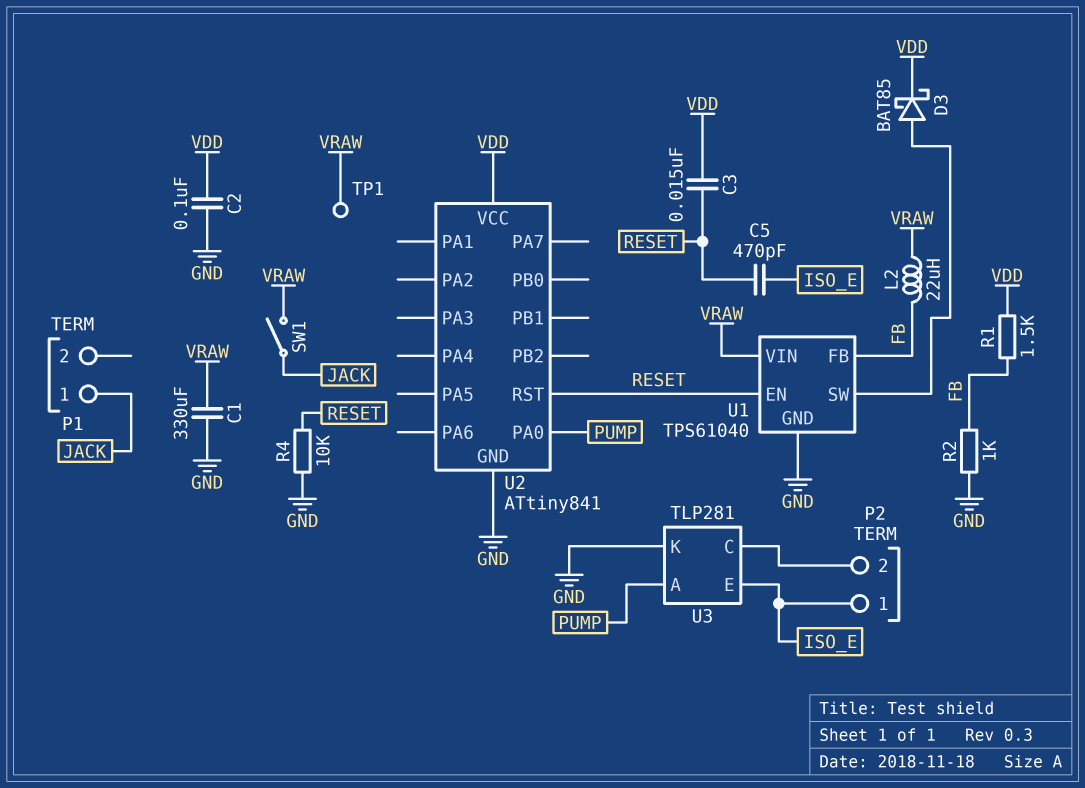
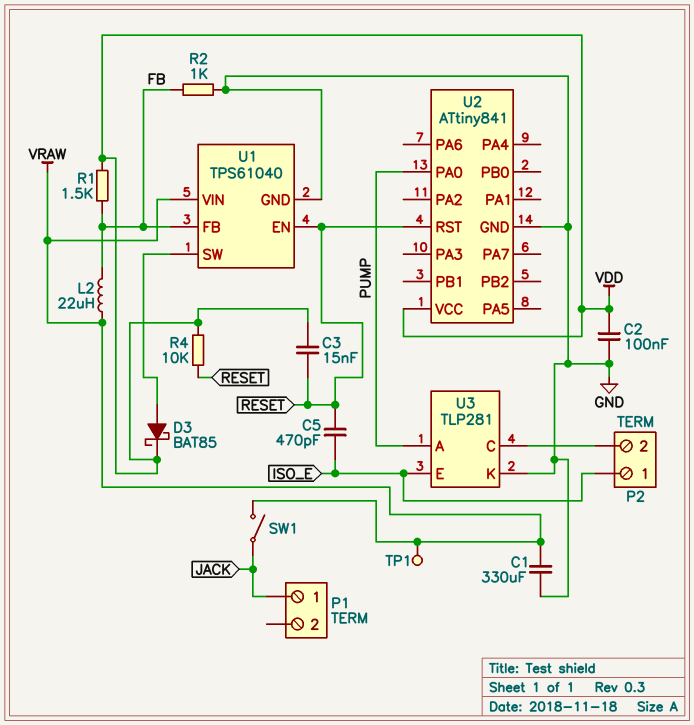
R4: 10k (GND, RESET) -> 10k (RESET, VDD)

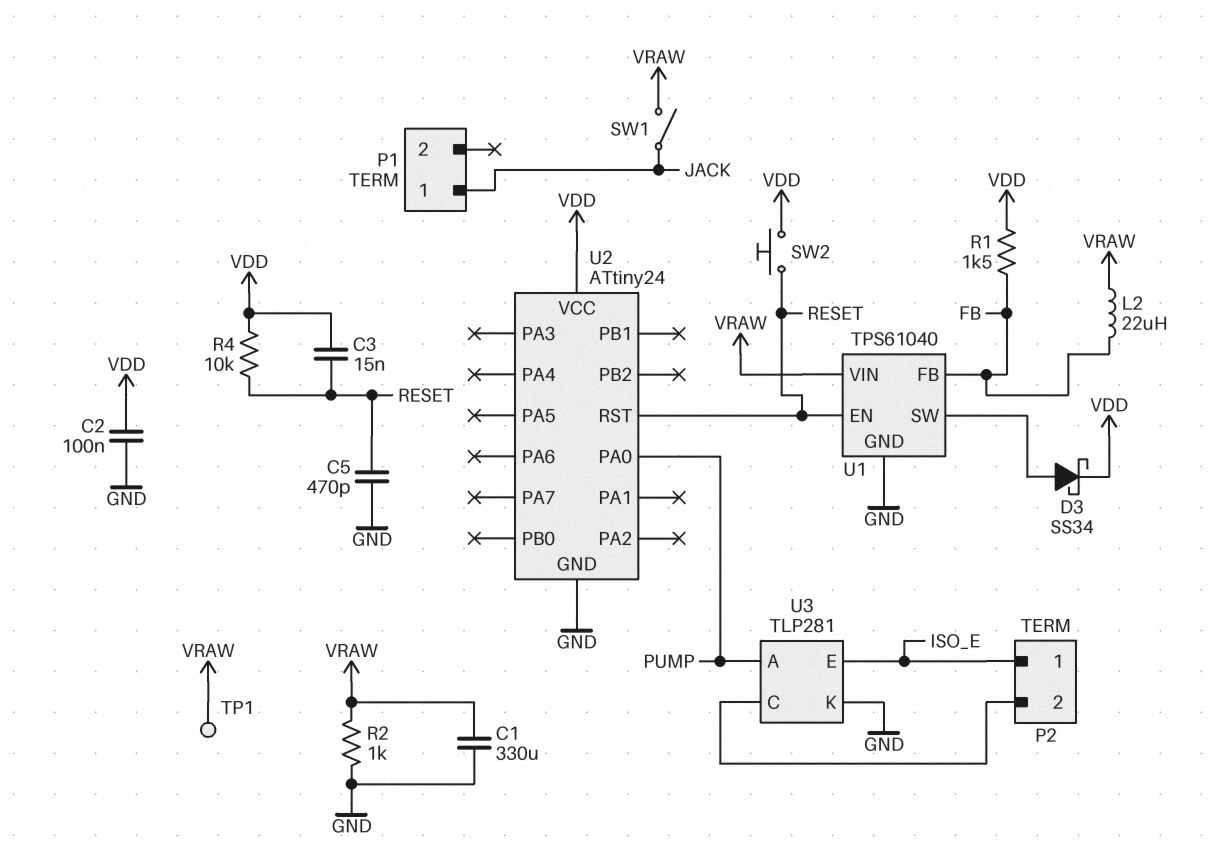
C5: 470pF (ISO_E, RESET) -> 470pF (GND, RESET)
D3: schottky BAT85 (A U1/SW, K VDD) -> schottky SS34 (A U1/SW, K VDD)
R2: 1k (FB, GND) -> 1k (GND, VRAW)
SW2: none -> button (RESET, VDD)
U2: ATtiny841 -> ATtiny24

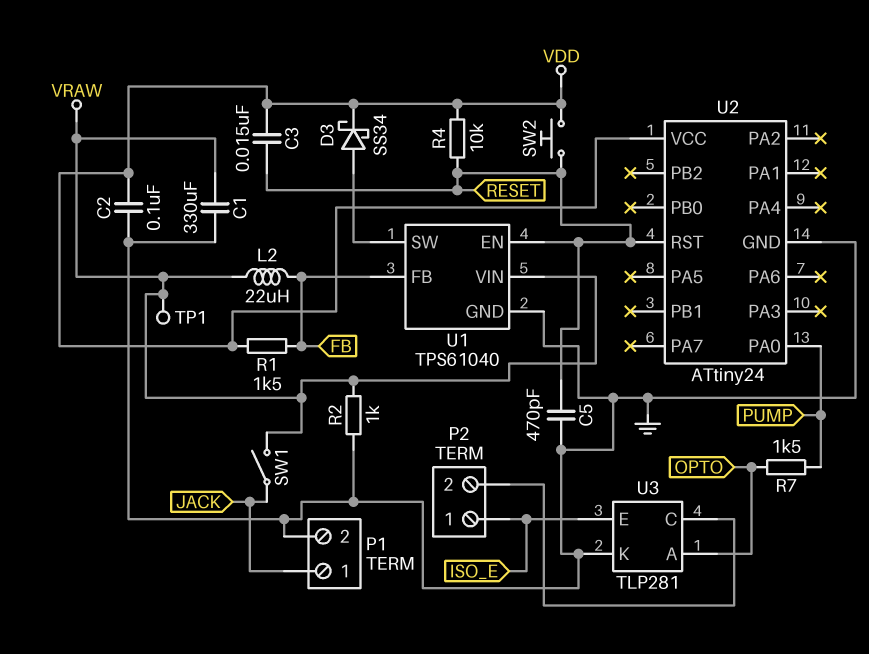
P1 pin 2: none -> GND
R7: none -> 1.5k (OPTO, PUMP)
U3 pin A: PUMP -> OPTO

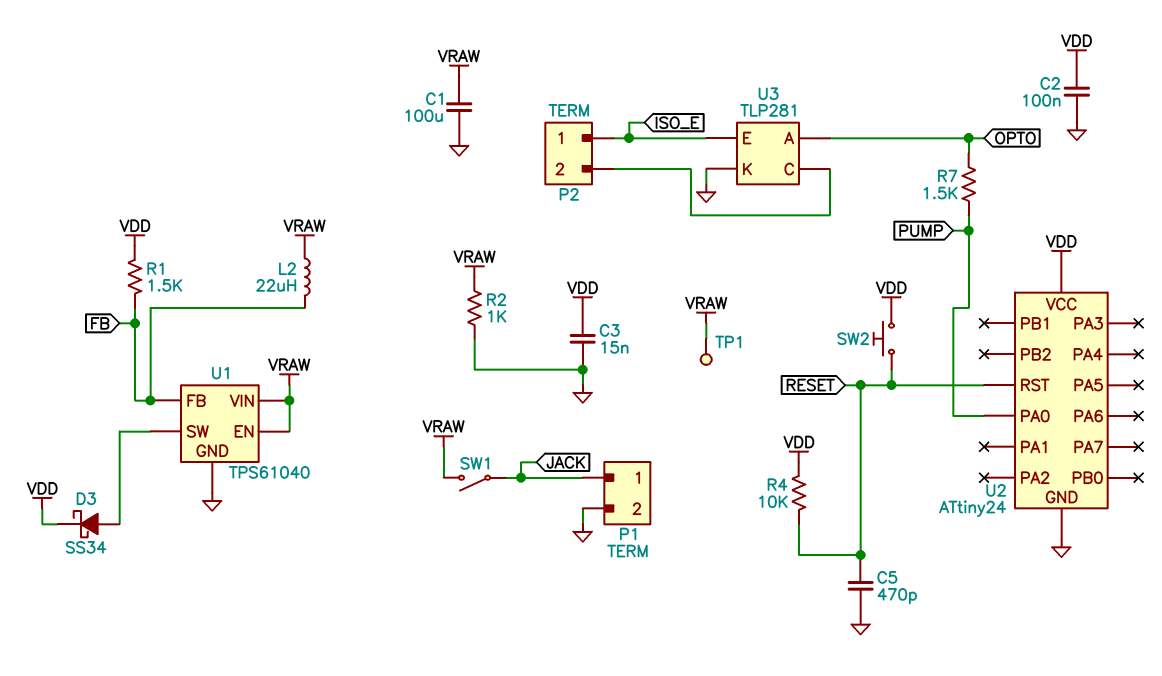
C1: 330uF (GND, VRAW) -> 100uF (GND, VRAW)
C3: 15nF (RESET, VDD) -> 15nF (GND, VDD)
U1 pin EN: RESET -> VRAW

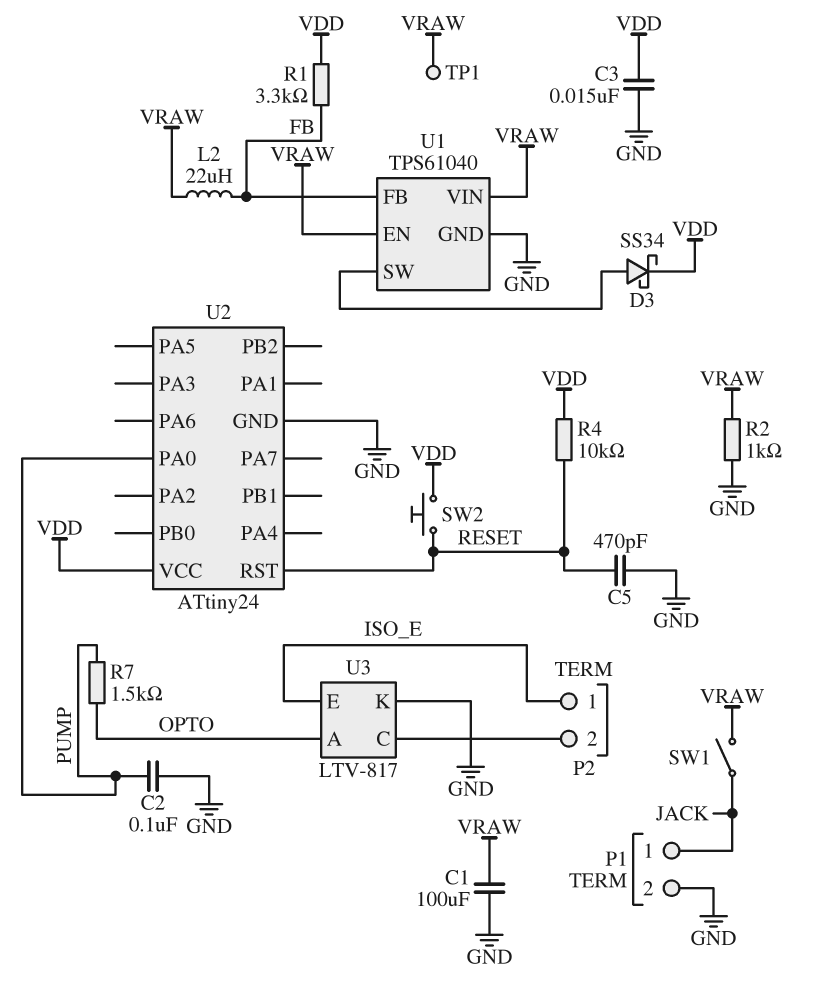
C2: 100nF (GND, VDD) -> 100nF (GND, PUMP)
R1: 1.5k (FB, VDD) -> 3.3k (FB, VDD)
U3: TLP281 -> LTV-817

